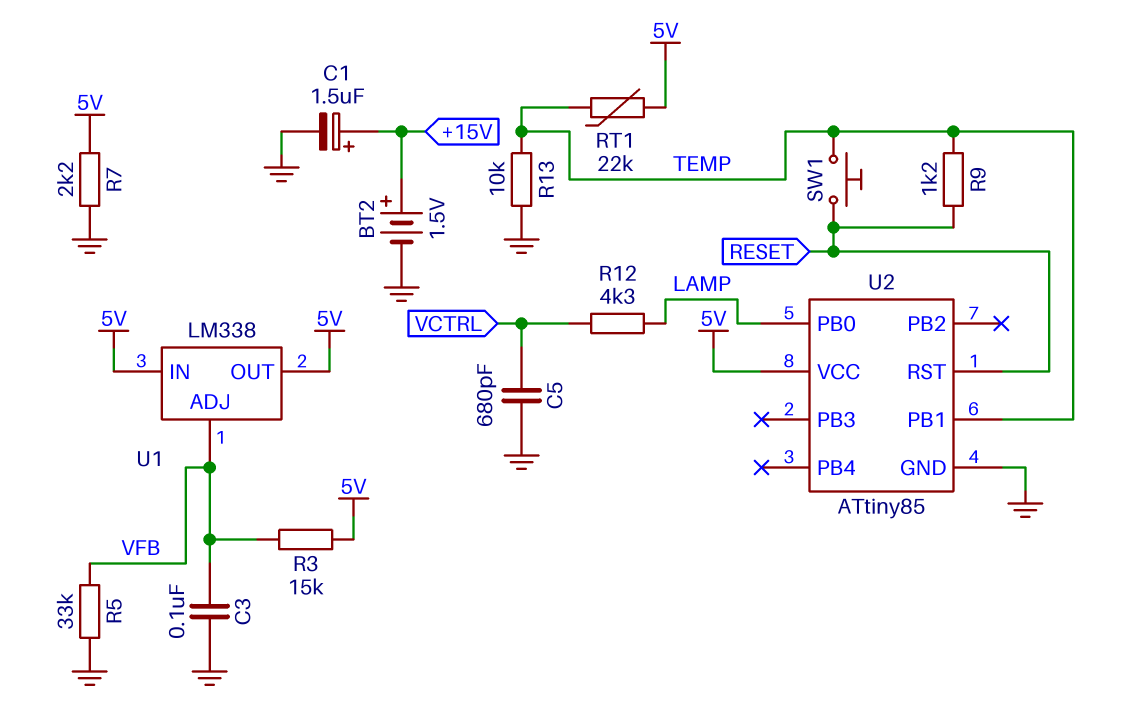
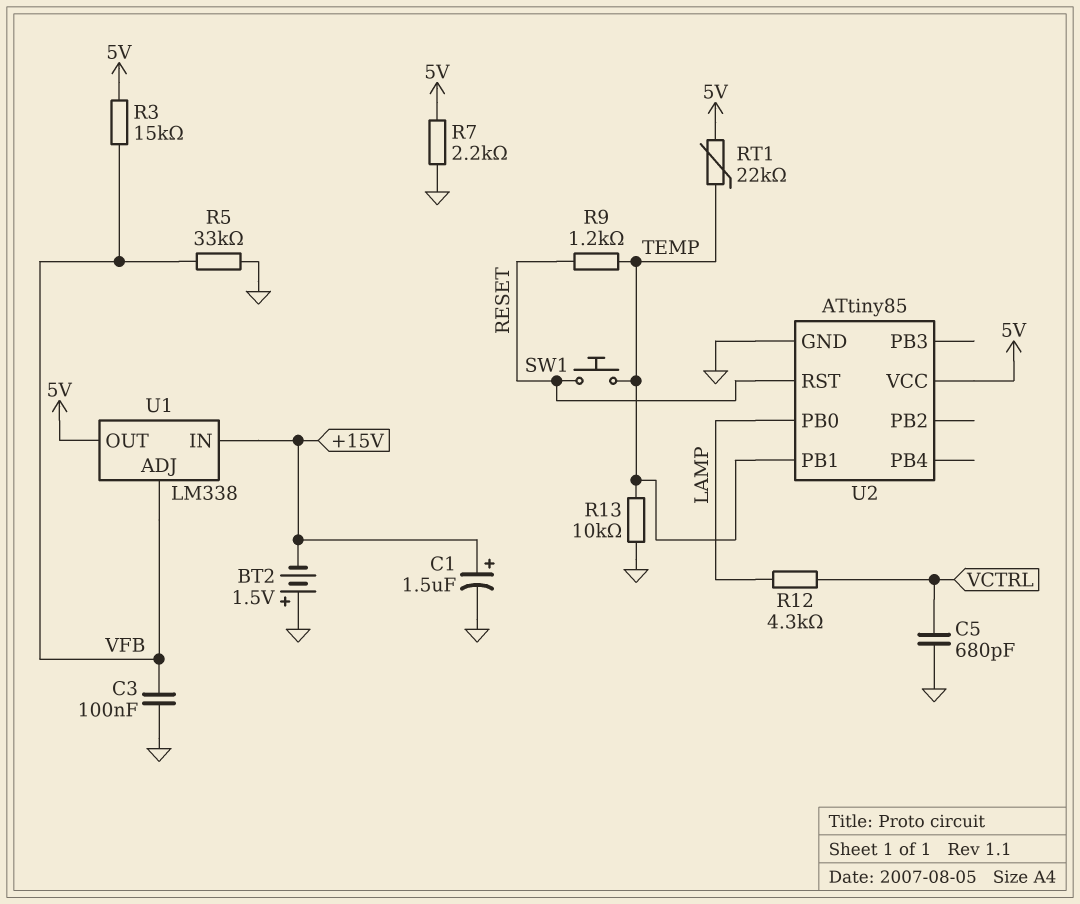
BT2: 1.5V (plus +15V, minus GND) -> 1.5V (plus GND, minus +15V)
U1 pin IN: 5V -> +15V

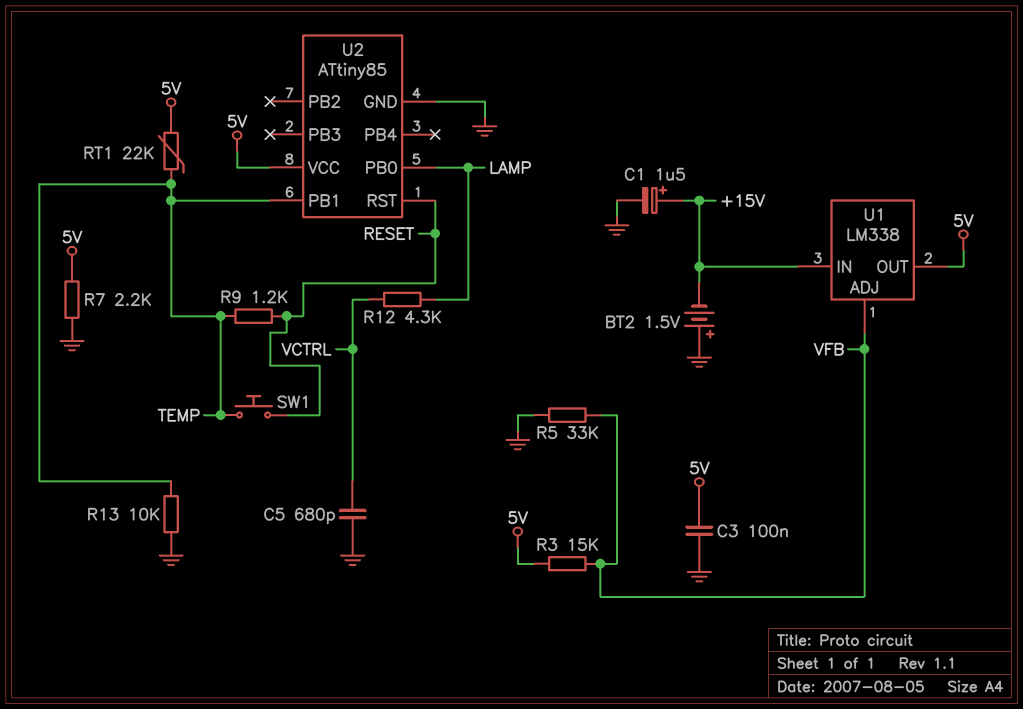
C3: 100nF (GND, VFB) -> 100nF (5V, GND)

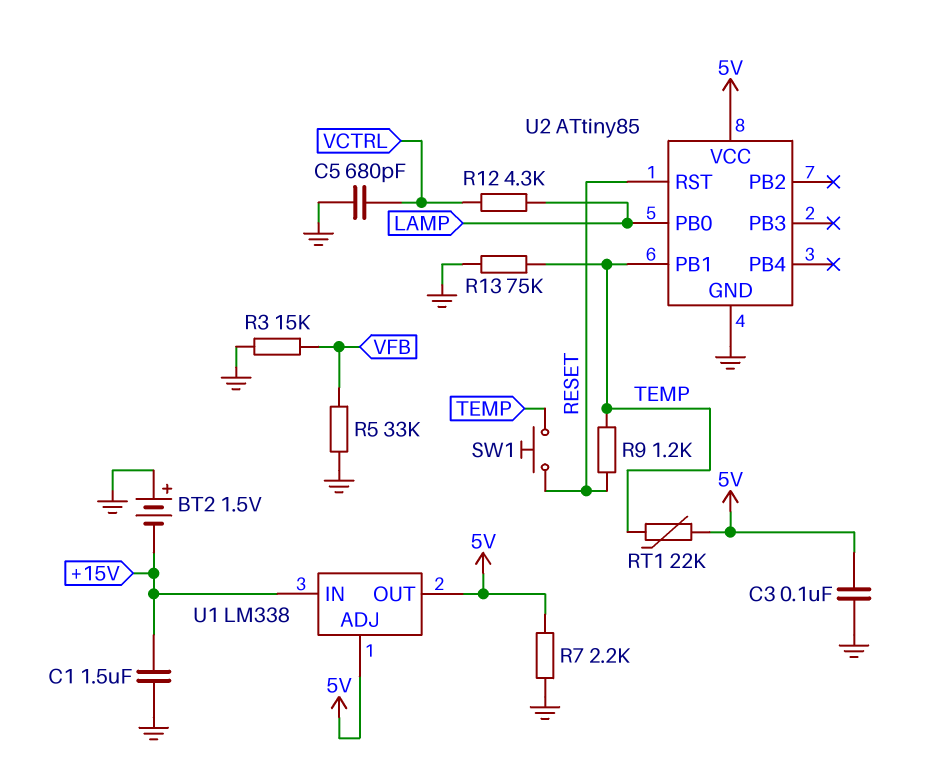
C1: 1.5uF (plus +15V, minus GND) -> 1.5uF (+15V, GND)
R3: 15k (5V, VFB) -> 15k (GND, VFB)
R13: 10k (GND, TEMP) -> 75k (GND, TEMP)
U1 pin ADJ: VFB -> 5V

